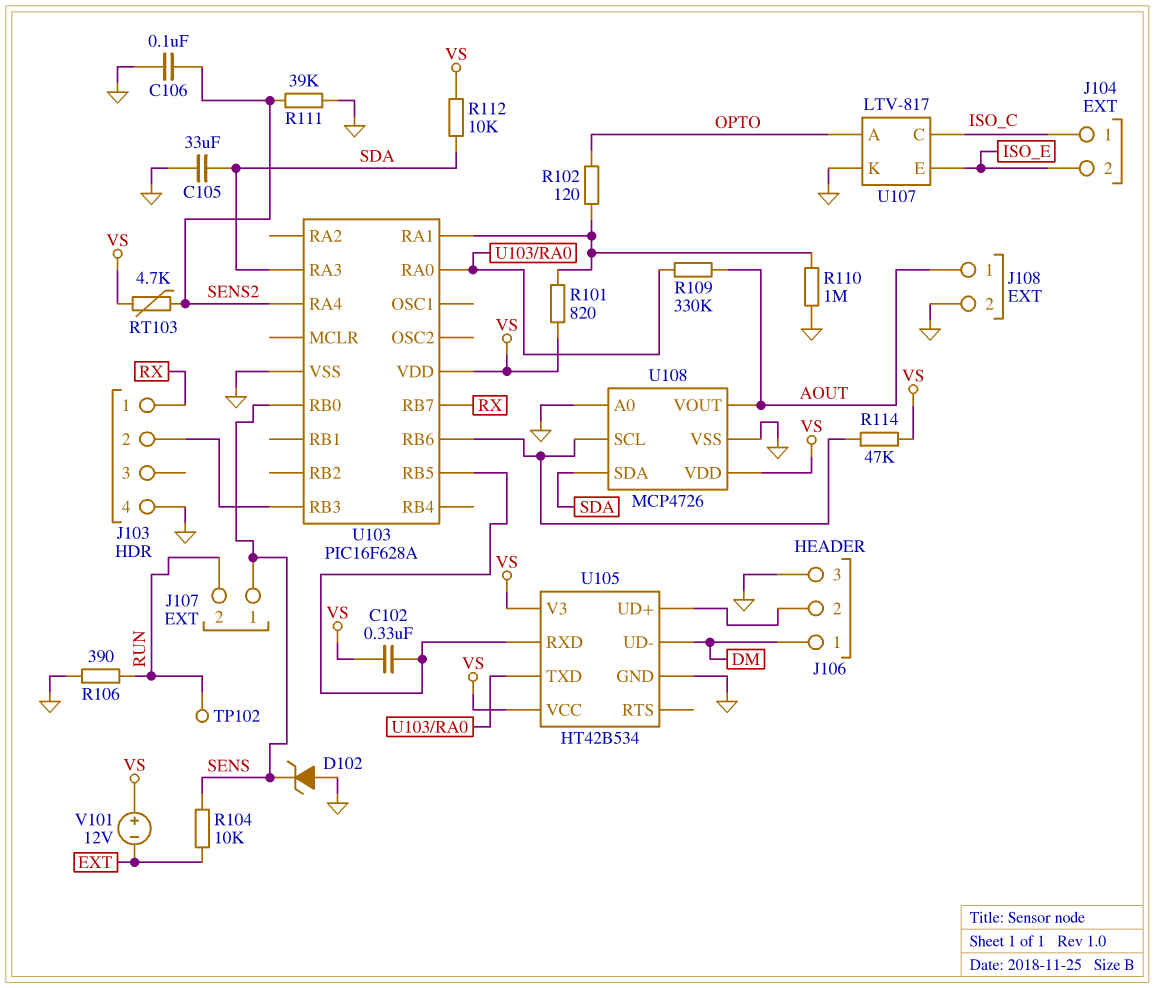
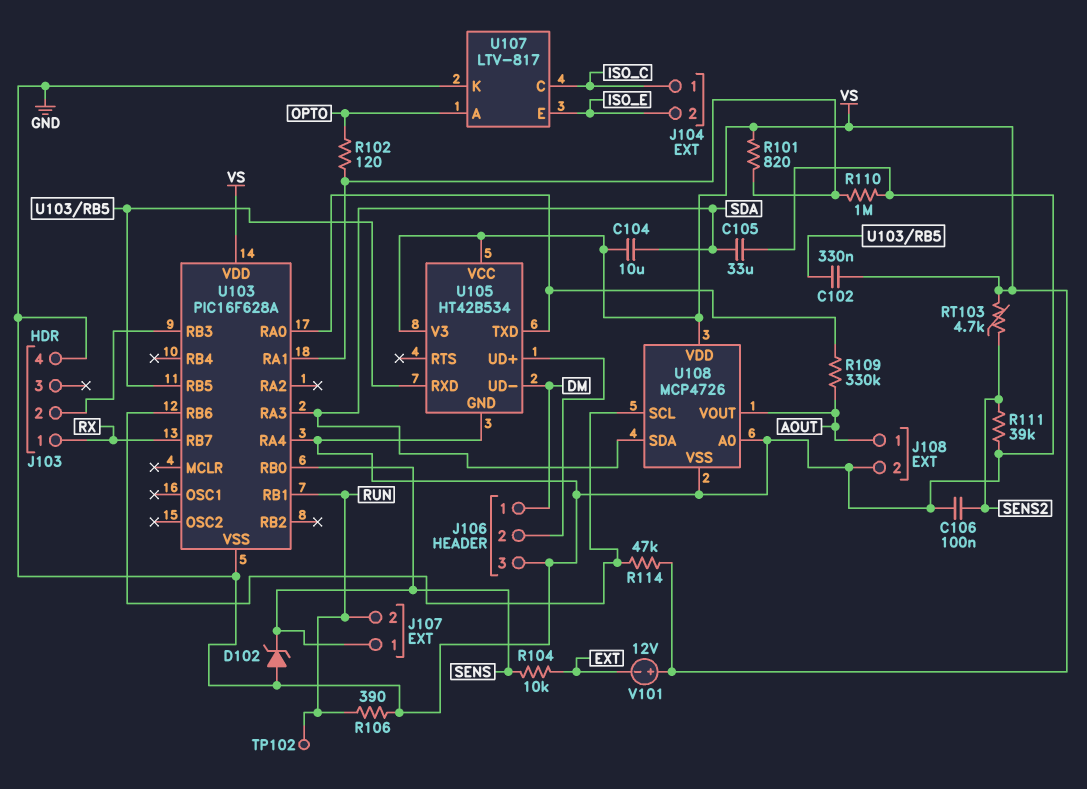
C104: none -> 10uF (SDA, VS)
R112: 10k (SDA, VS) -> none
U103 pin RA4: SENS2 -> GND
U103 pin RB1: none -> RUN

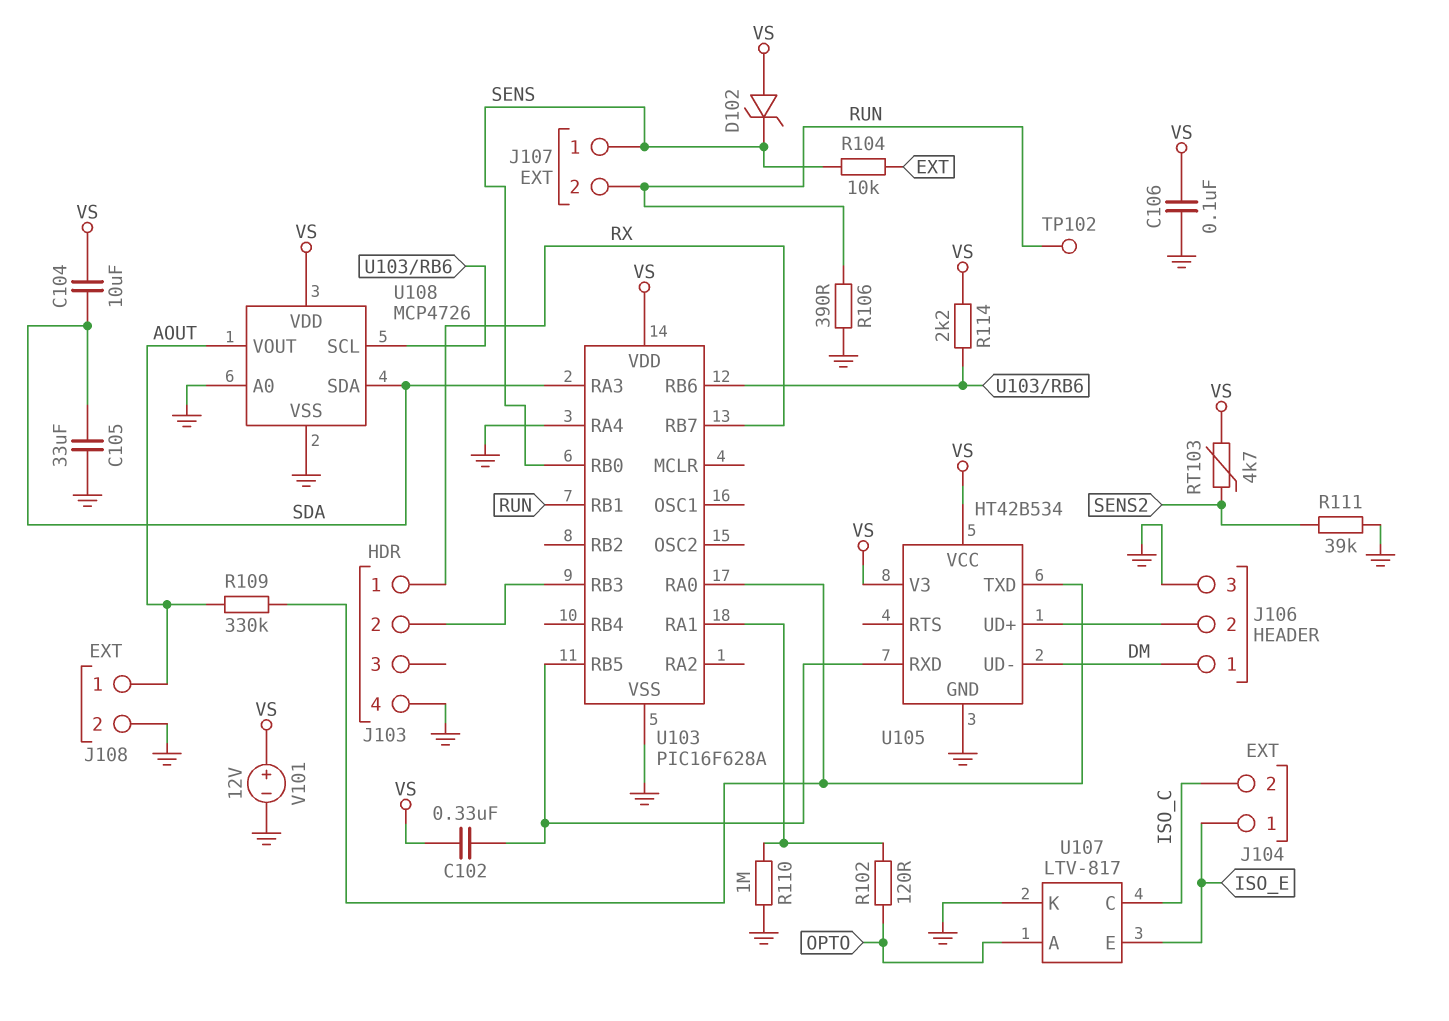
C106: 100nF (GND, SENS2) -> 100nF (GND, VS)
D102: zener (A GND, K SENS) -> zener (A VS, K SENS)
J104 pin 1: ISO_C -> ISO_E
J104 pin 2: ISO_E -> ISO_C
R101: 820 (U103/RA1, VS) -> none
R114: 47k (U103/RB6, VS) -> 2.2k (U103/RB6, VS)
V101: 12V (plus VS, minus EXT) -> 12V (plus VS, minus GND)

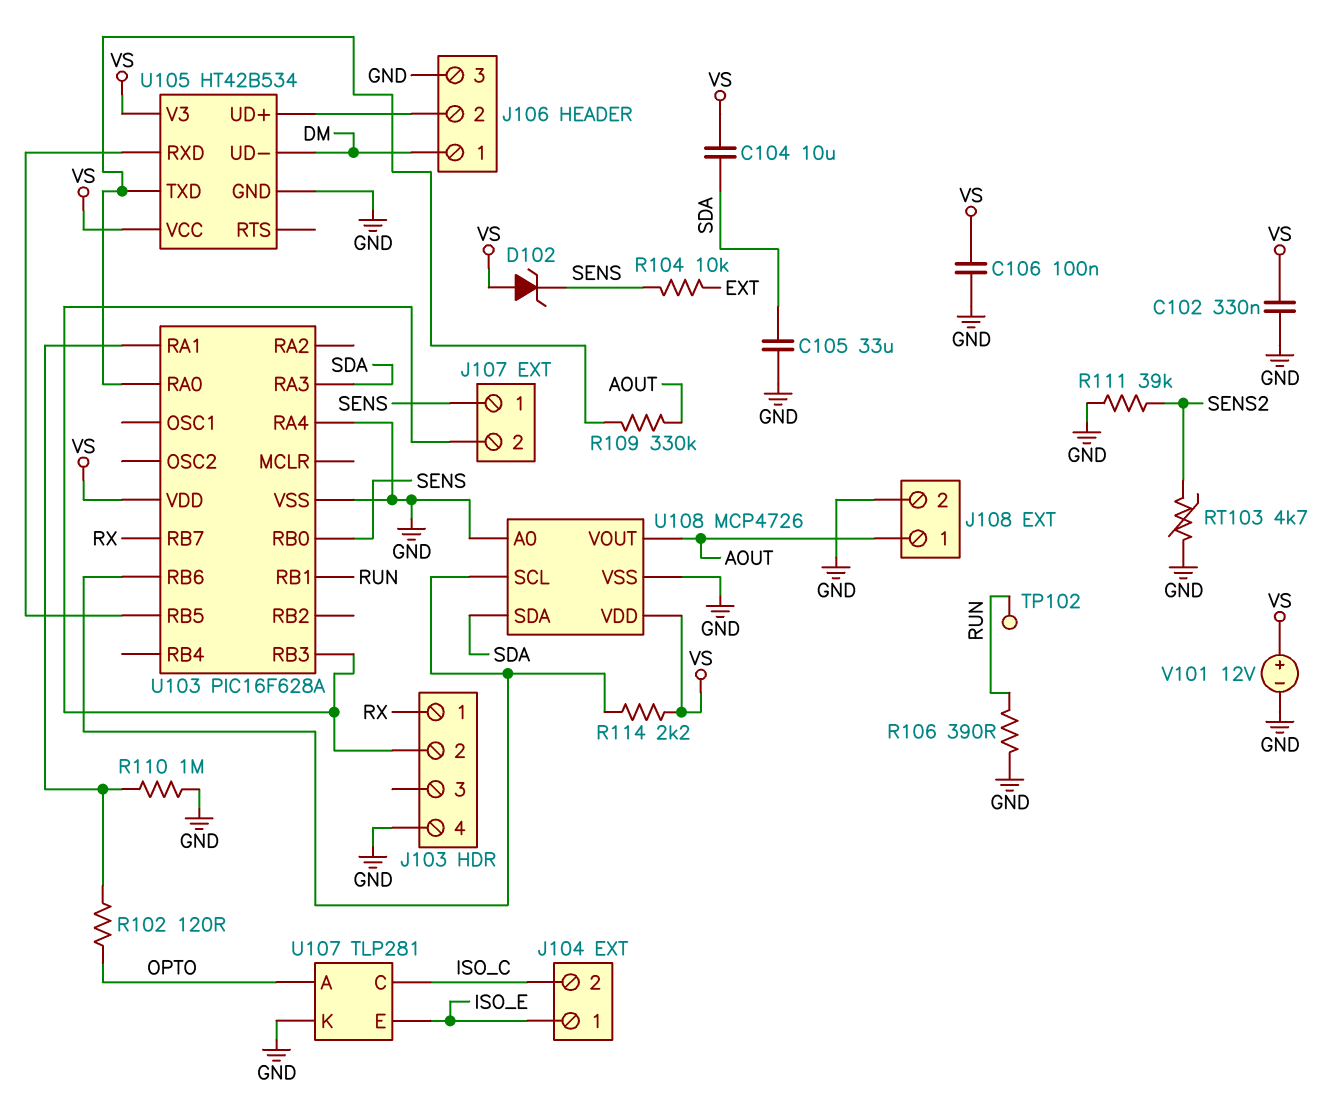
C102: 330nF (U103/RB5, VS) -> 330nF (GND, VS)
J107 pin 2: RUN -> J103/2
RT103: 4.7k (SENS2, VS) -> 4.7k (GND, SENS2)
U107: LTV-817 -> TLP281

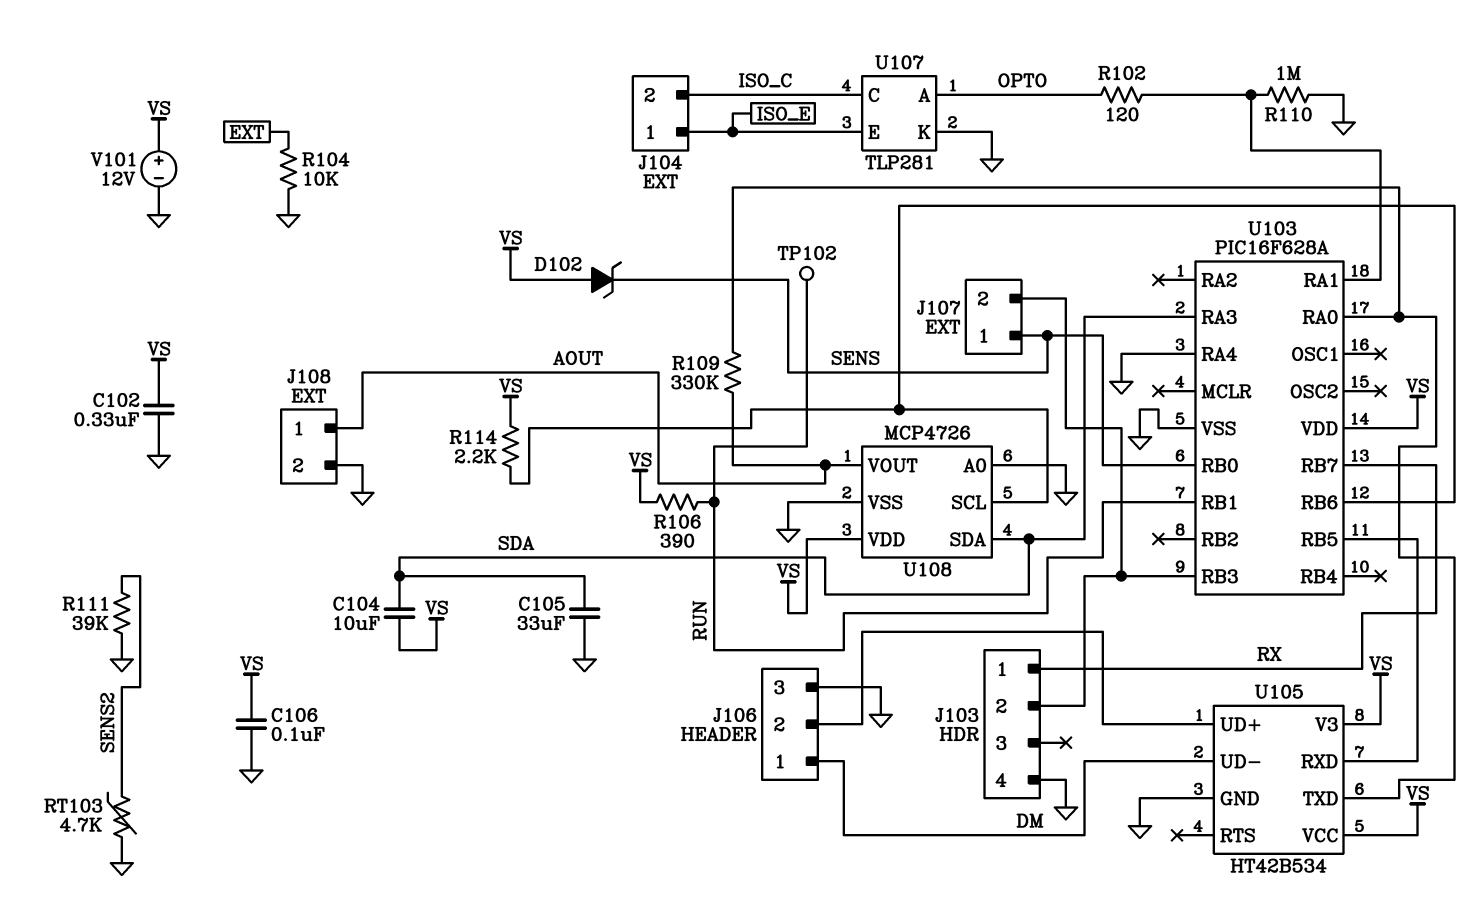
R104: 10k (EXT, SENS) -> 10k (EXT, GND)
R106: 390 (GND, RUN) -> 390 (RUN, VS)

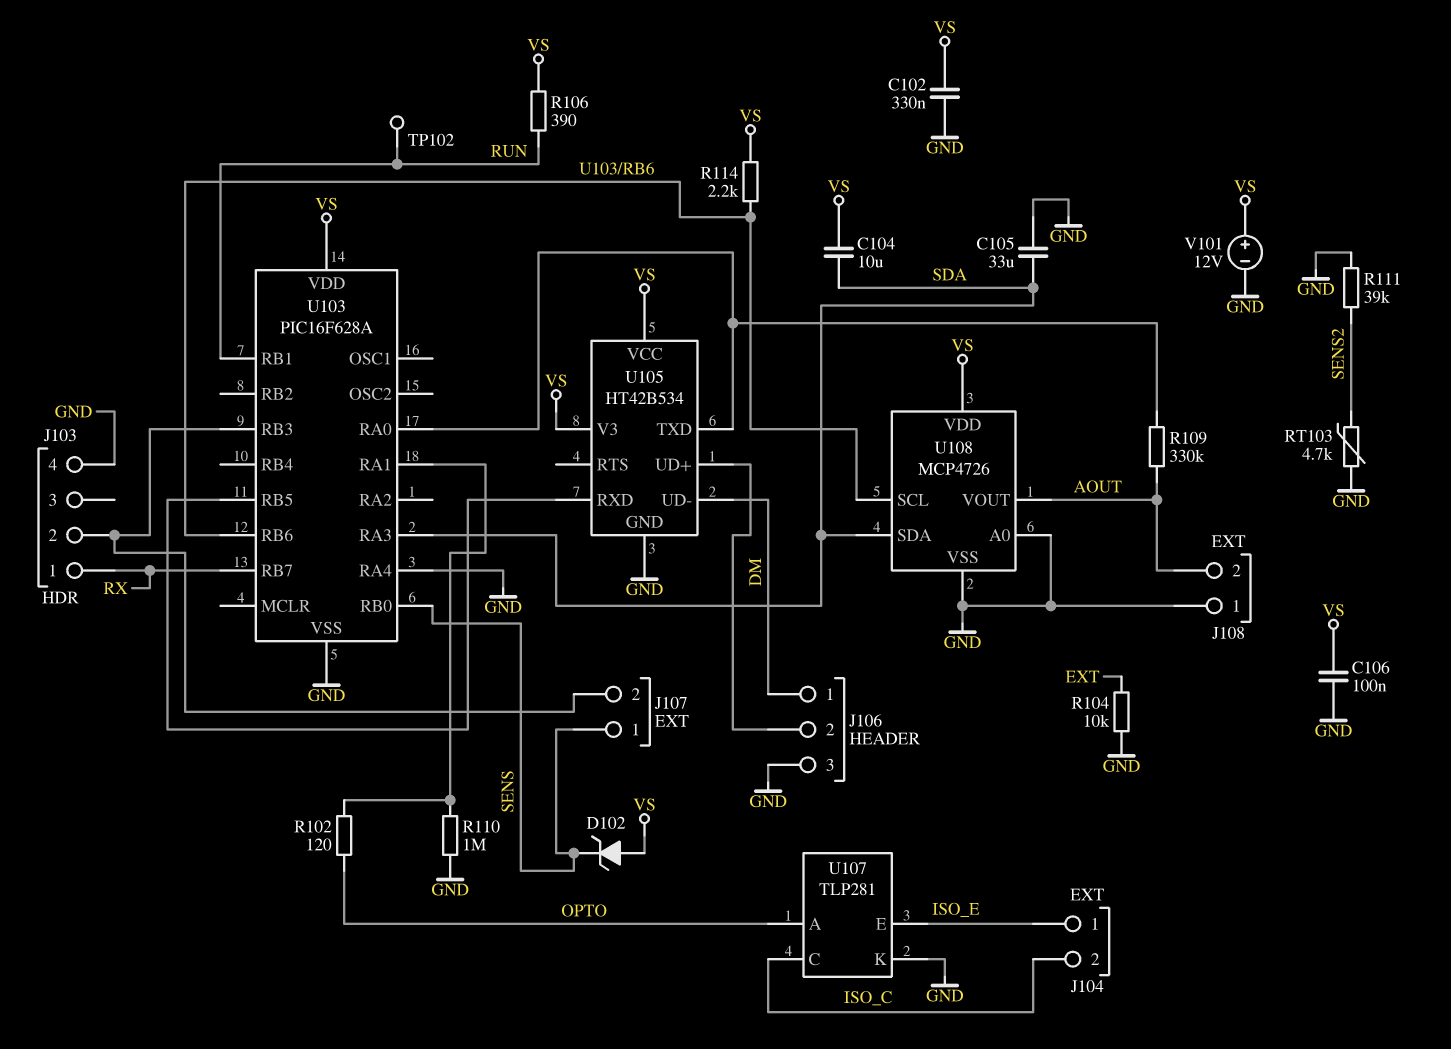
J108 pin 1: AOUT -> GND
J108 pin 2: GND -> AOUT

